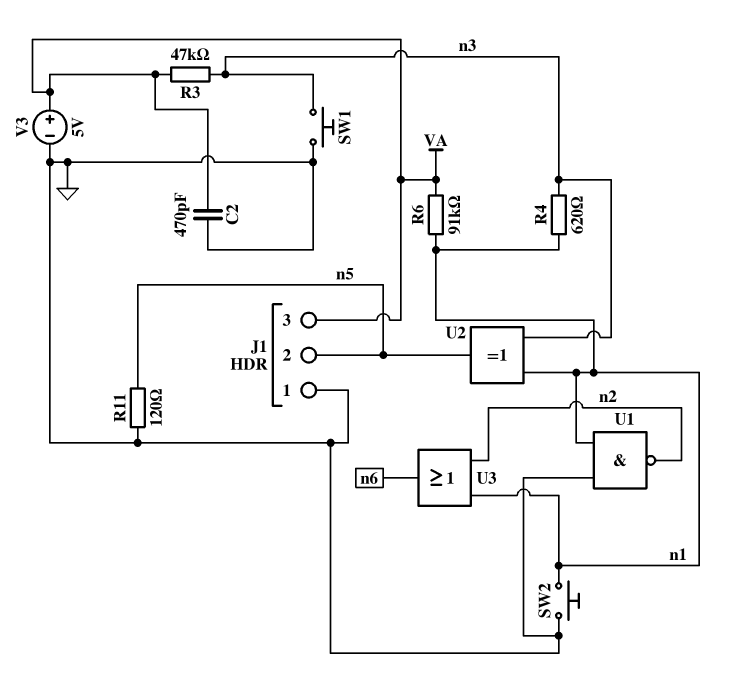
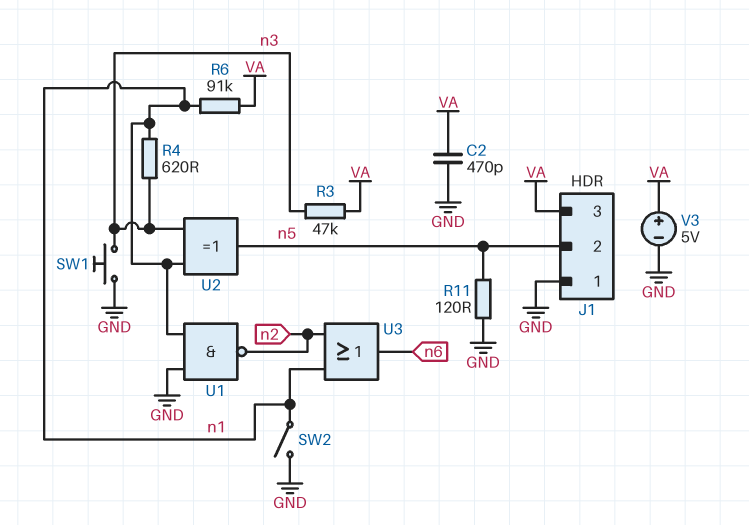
SW2: button (GND, n1) -> switch (GND, n1)

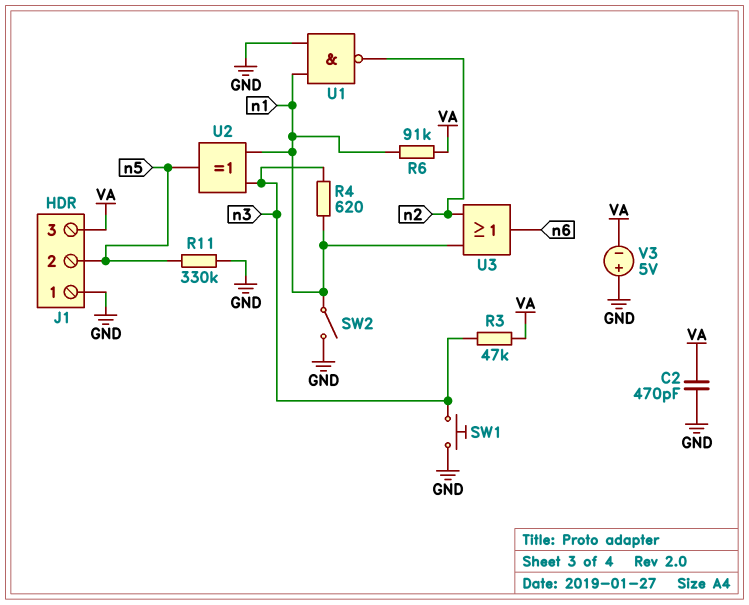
R11: 120 (GND, n5) -> 330k (GND, n5)
V3: 5V (plus VA, minus GND) -> 5V (plus GND, minus VA)

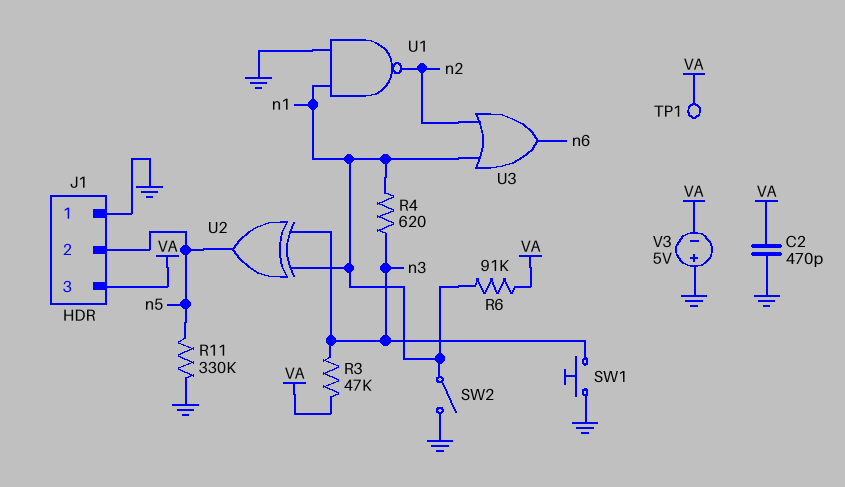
TP1: none -> test point (VA)

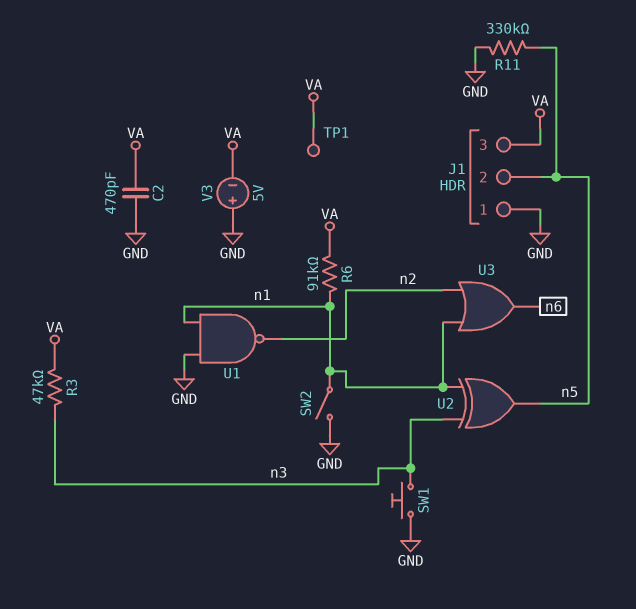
R4: 620 (n1, n3) -> none

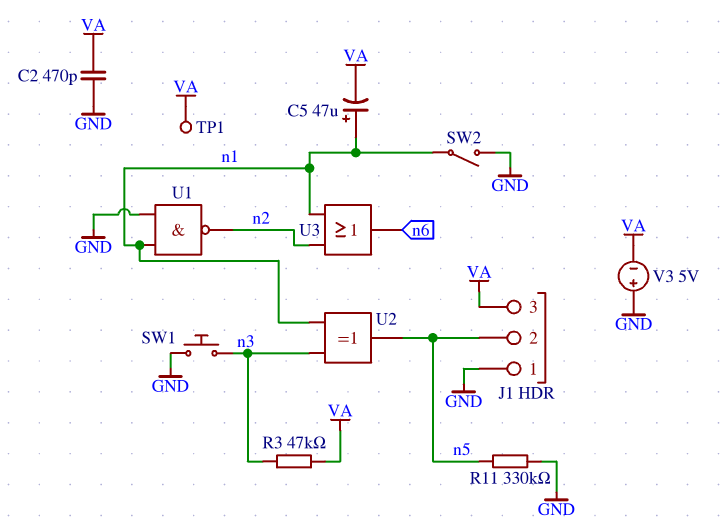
C5: none -> 47uF (plus n1, minus VA)
R6: 91k (VA, n1) -> none

